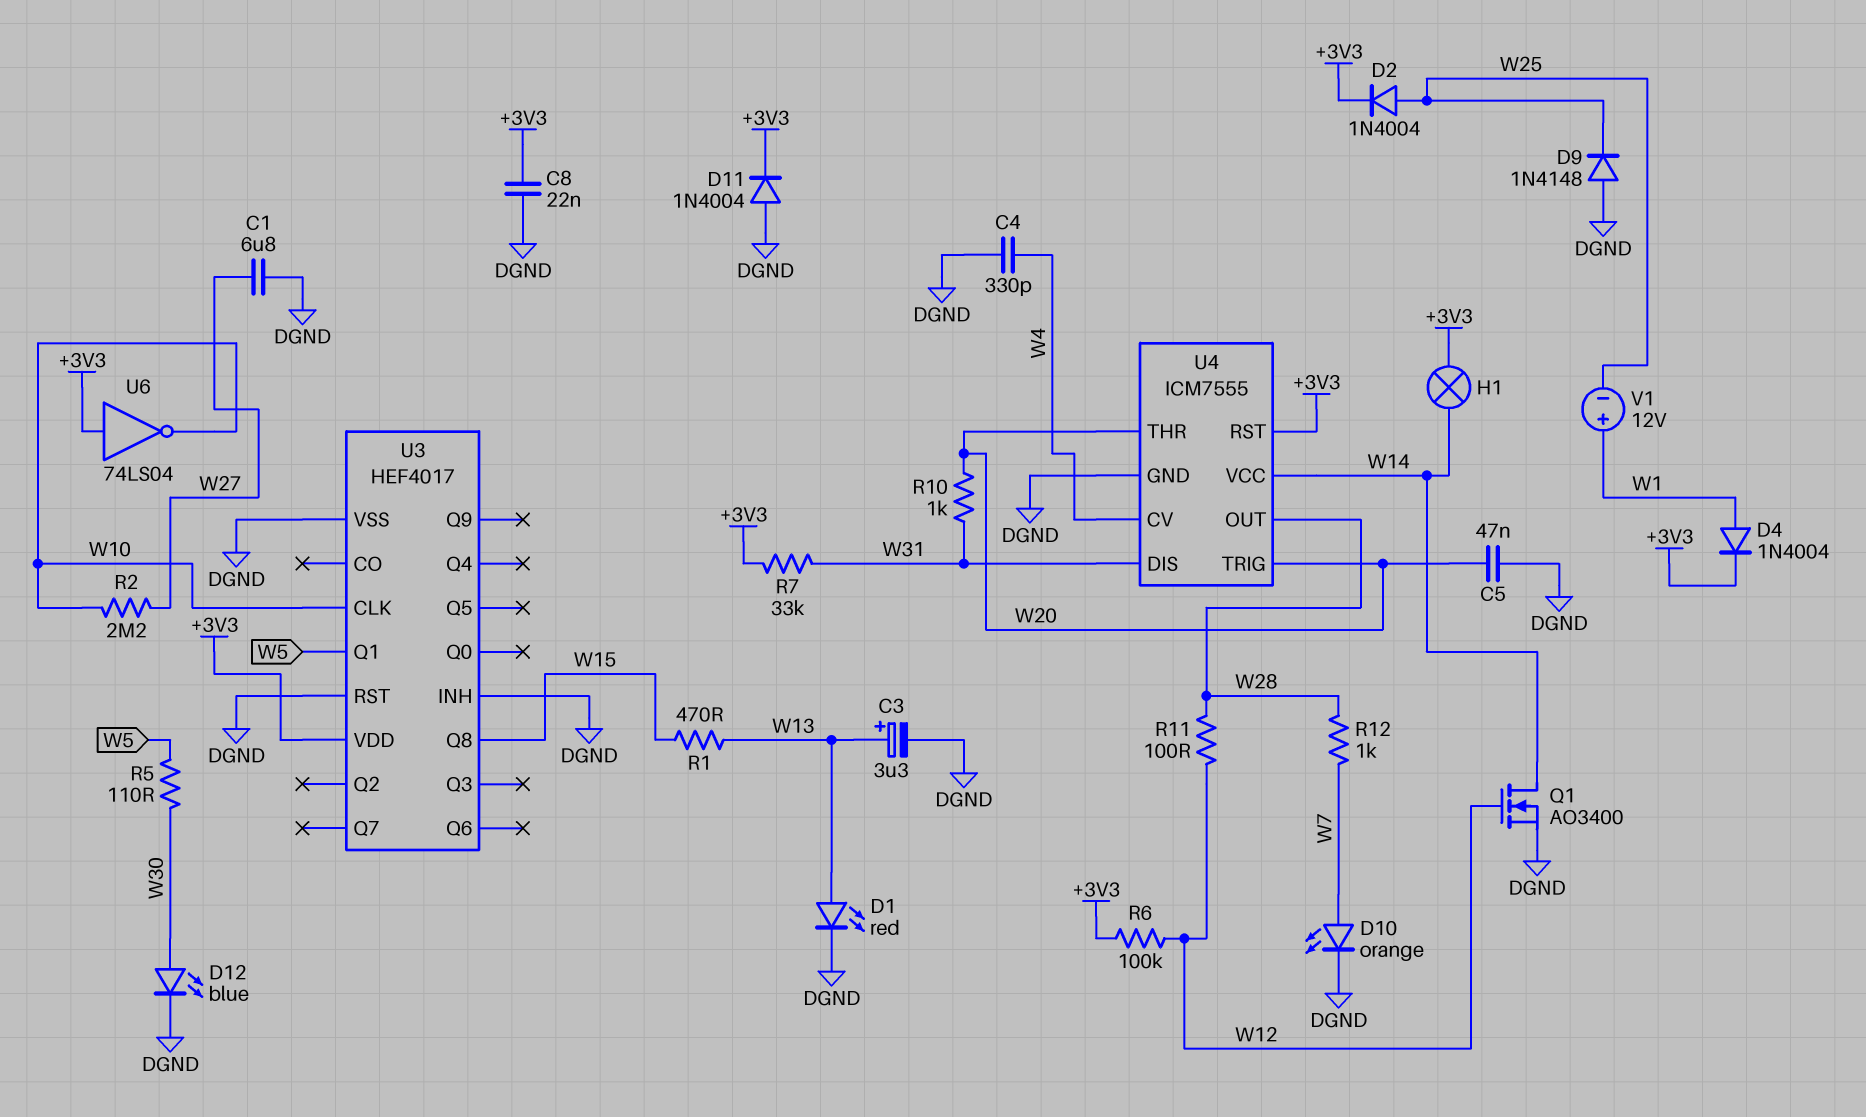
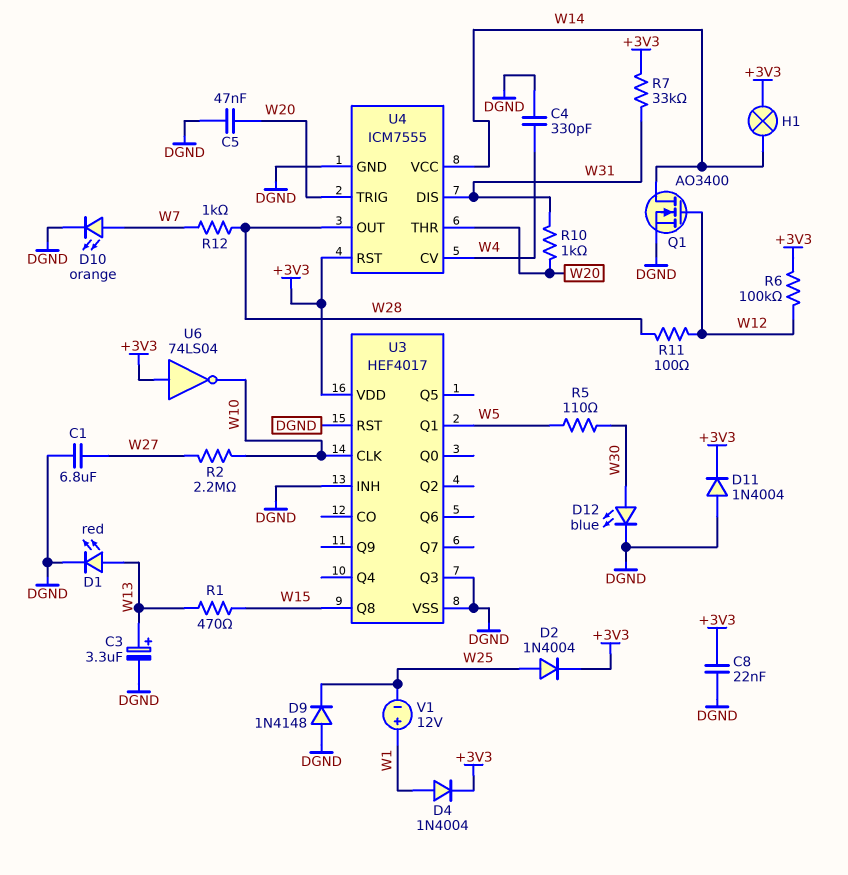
U3 pin Q3: none -> DGND

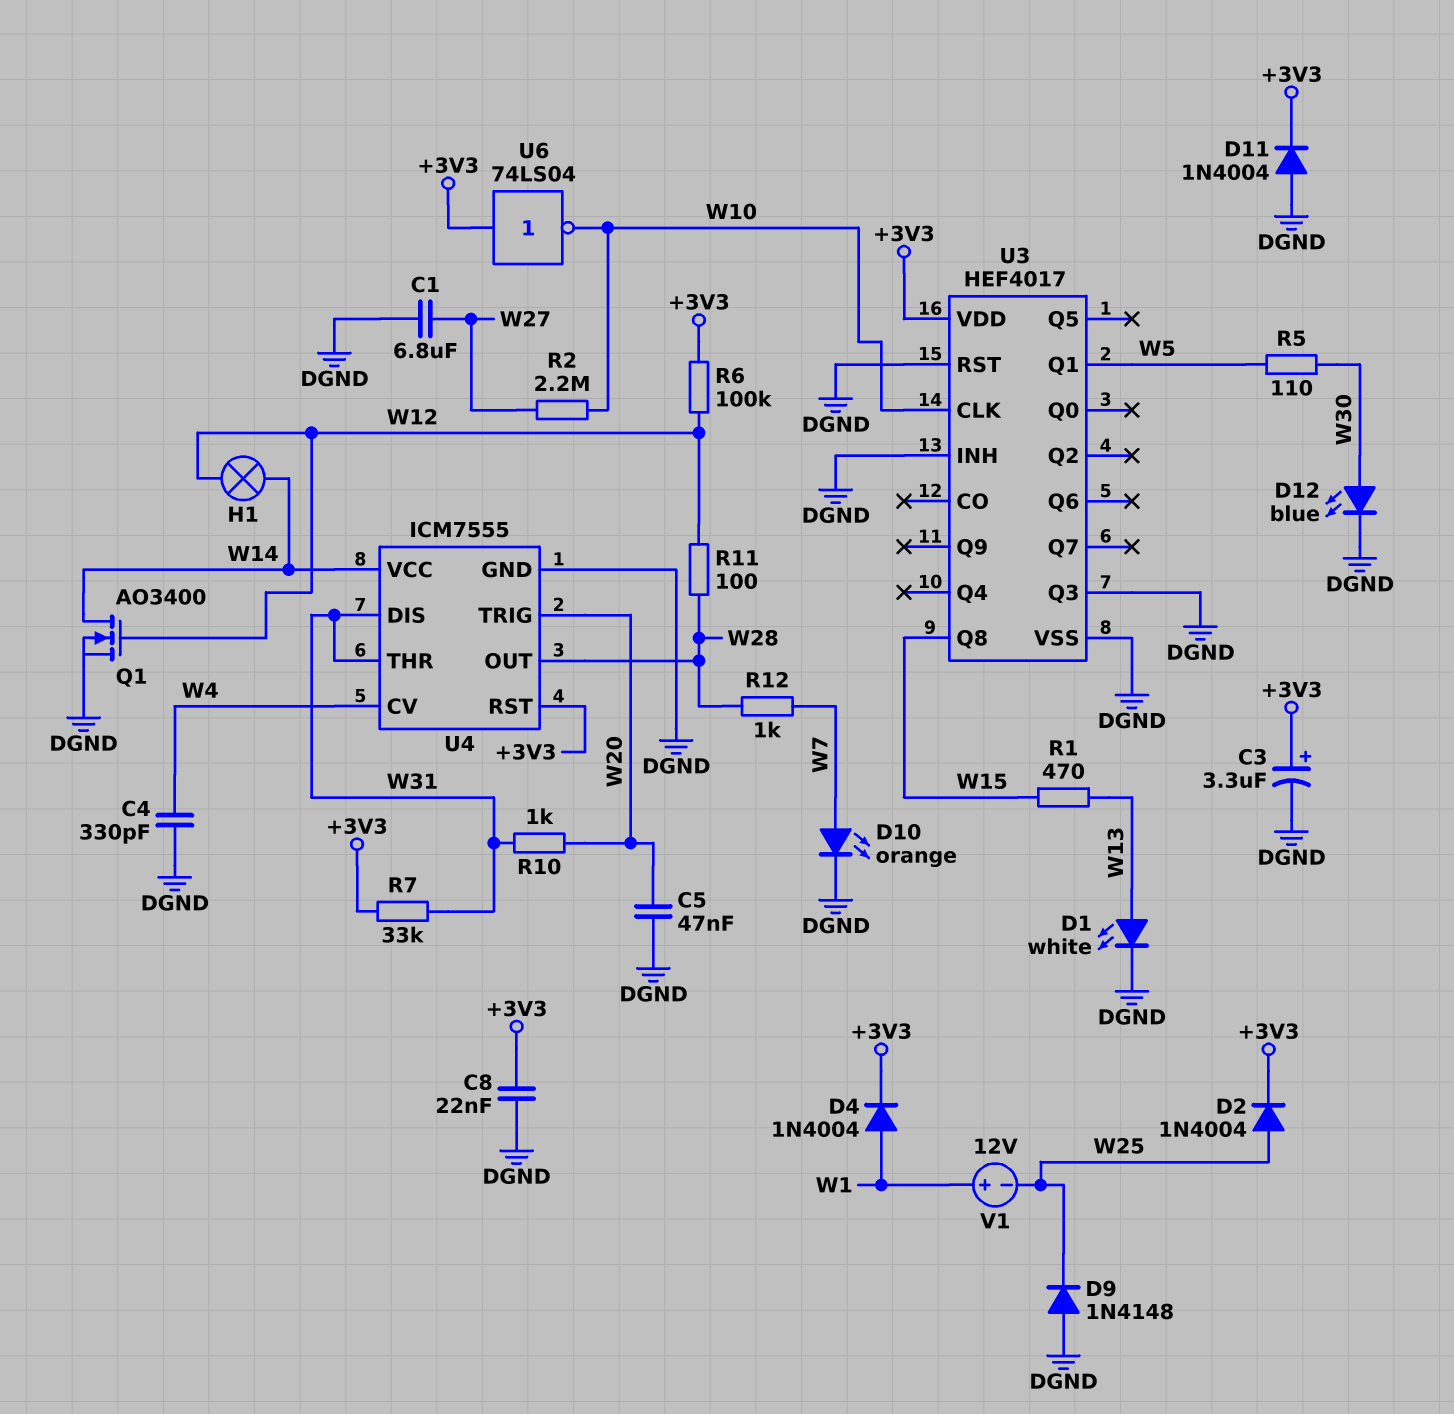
C3: 3.3uF (plus W13, minus DGND) -> 3.3uF (plus +3V3, minus DGND)
D1: LED red (A W13, K DGND) -> LED white (A W13, K DGND)
H1: lamp (+3V3, W14) -> lamp (W12, W14)
U4 pin THR: W20 -> W31

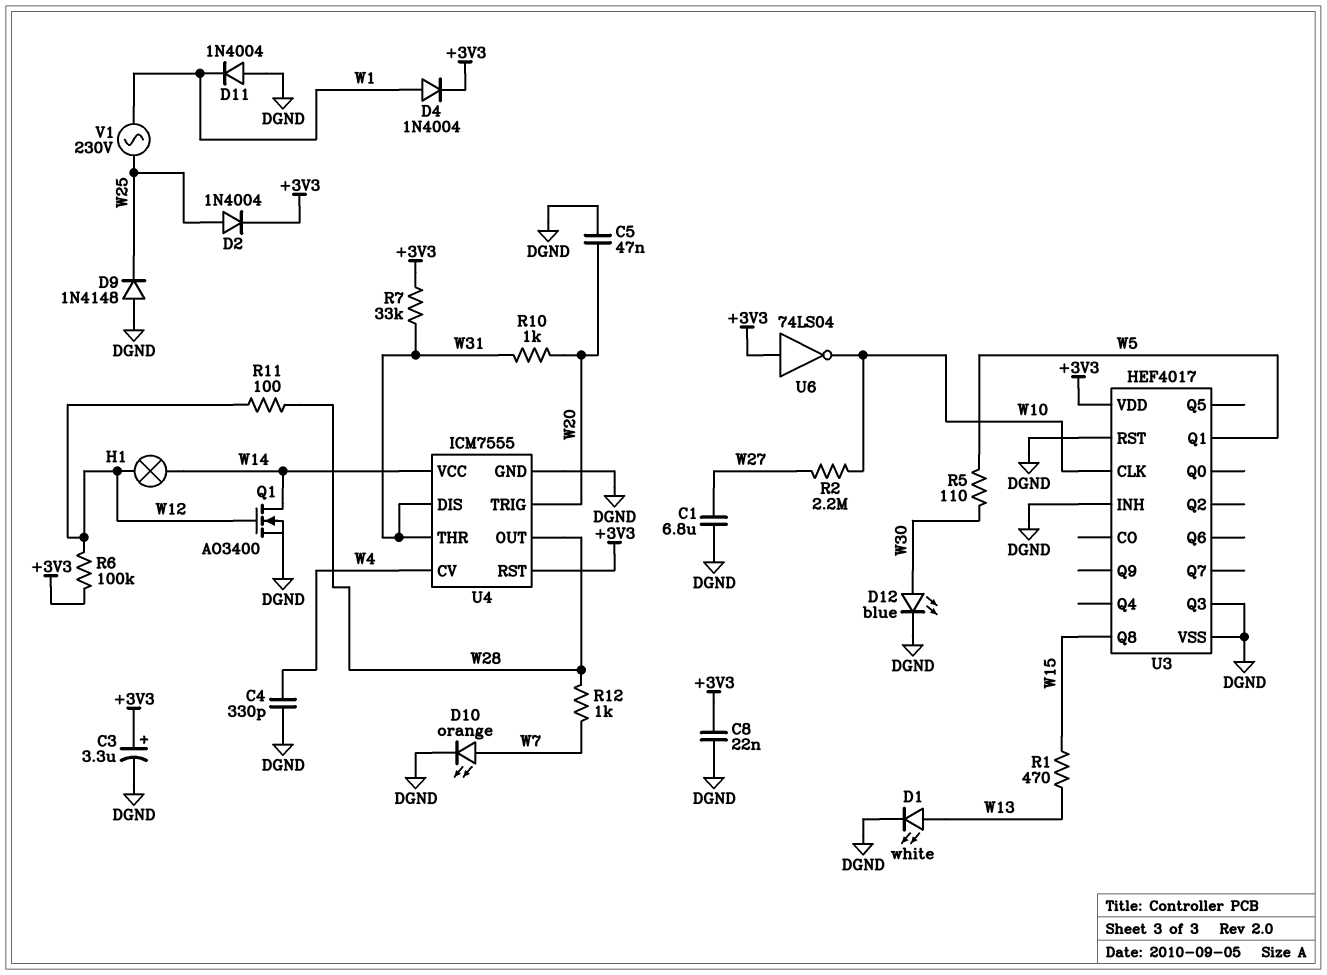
D11: diode 1N4004 (A DGND, K +3V3) -> diode 1N4004 (A DGND, K W1)
V1: 12V (plus W1, minus W25) -> AC 230V (W1, W25)

